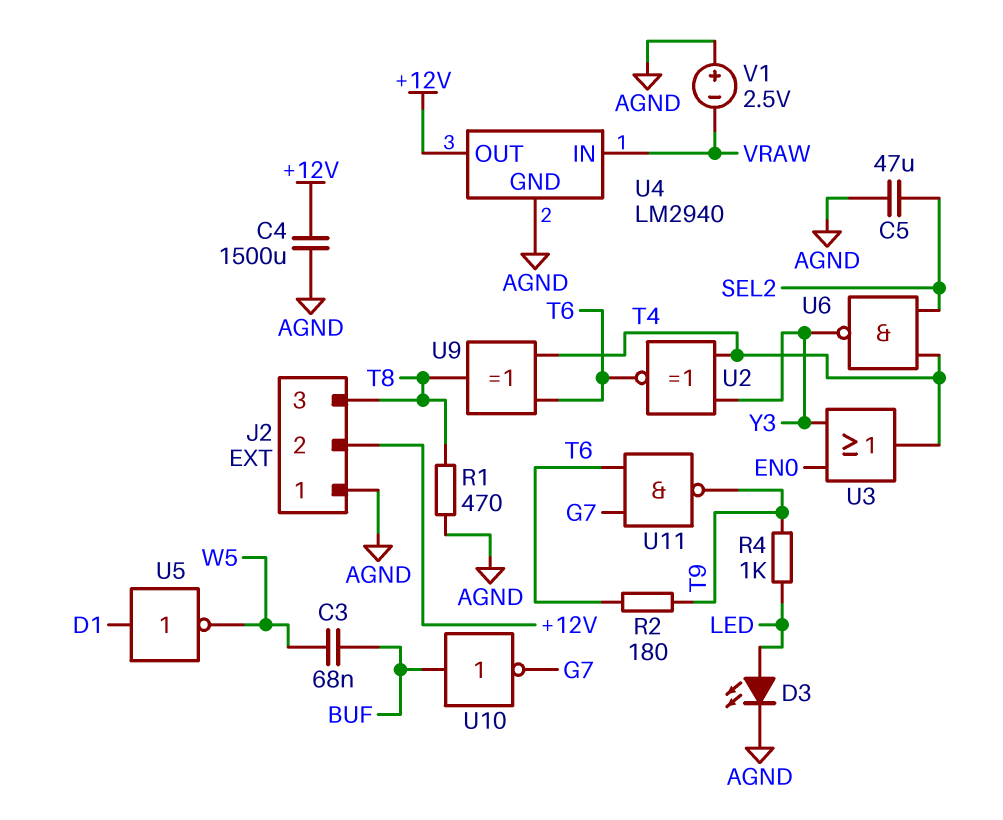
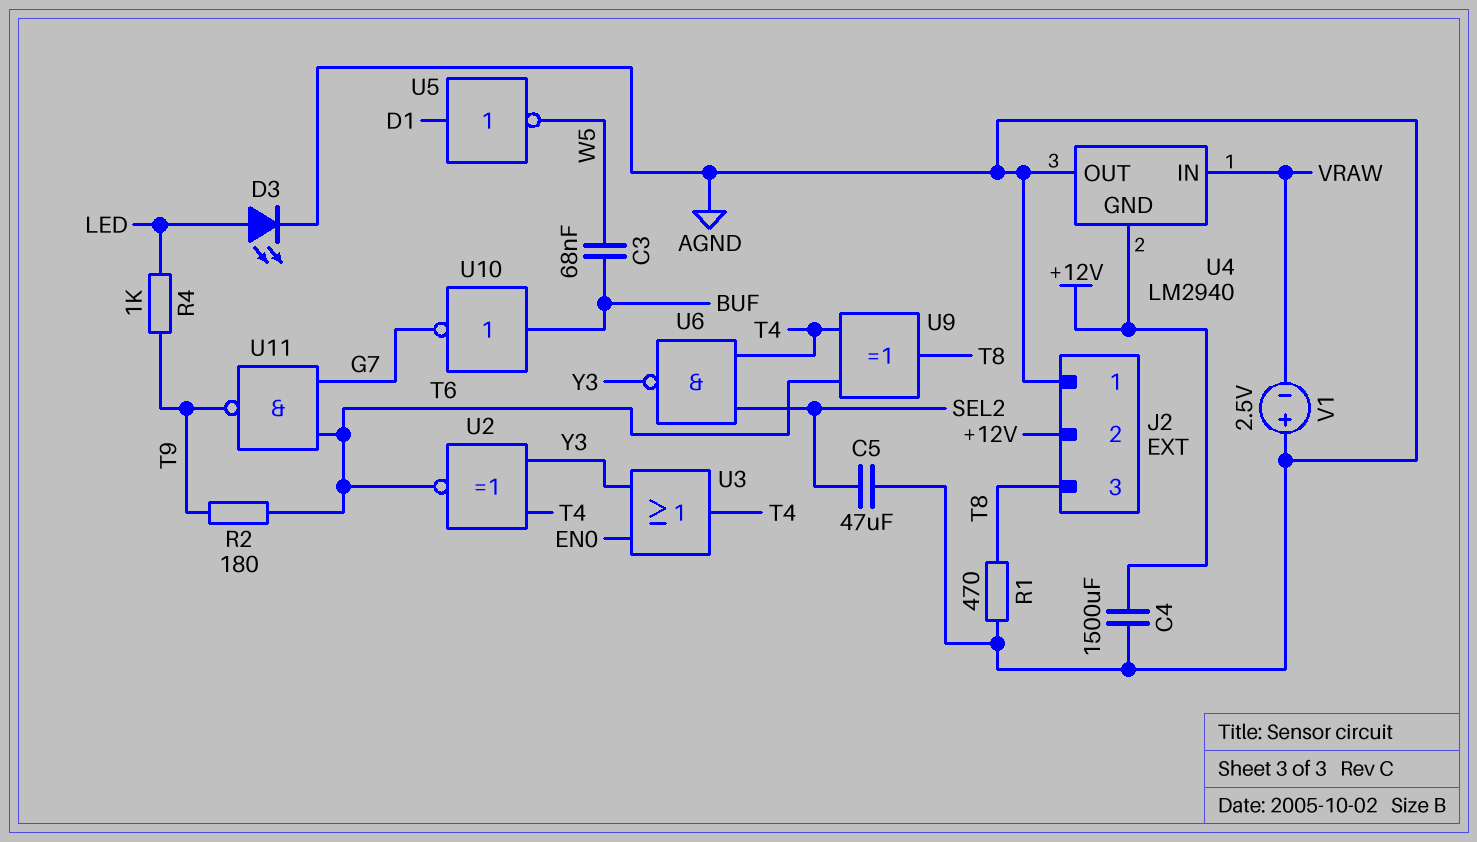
U4 pin GND: AGND -> +12V
U4 pin OUT: +12V -> AGND

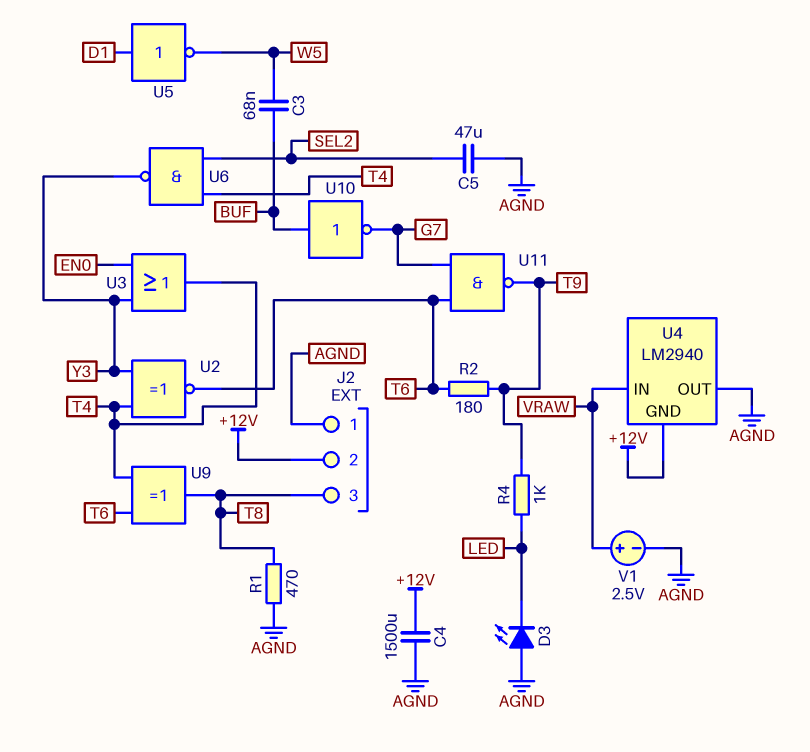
D3: LED (A LED, K AGND) -> LED (A AGND, K LED)
V1: 2.5V (plus AGND, minus VRAW) -> 2.5V (plus VRAW, minus AGND)

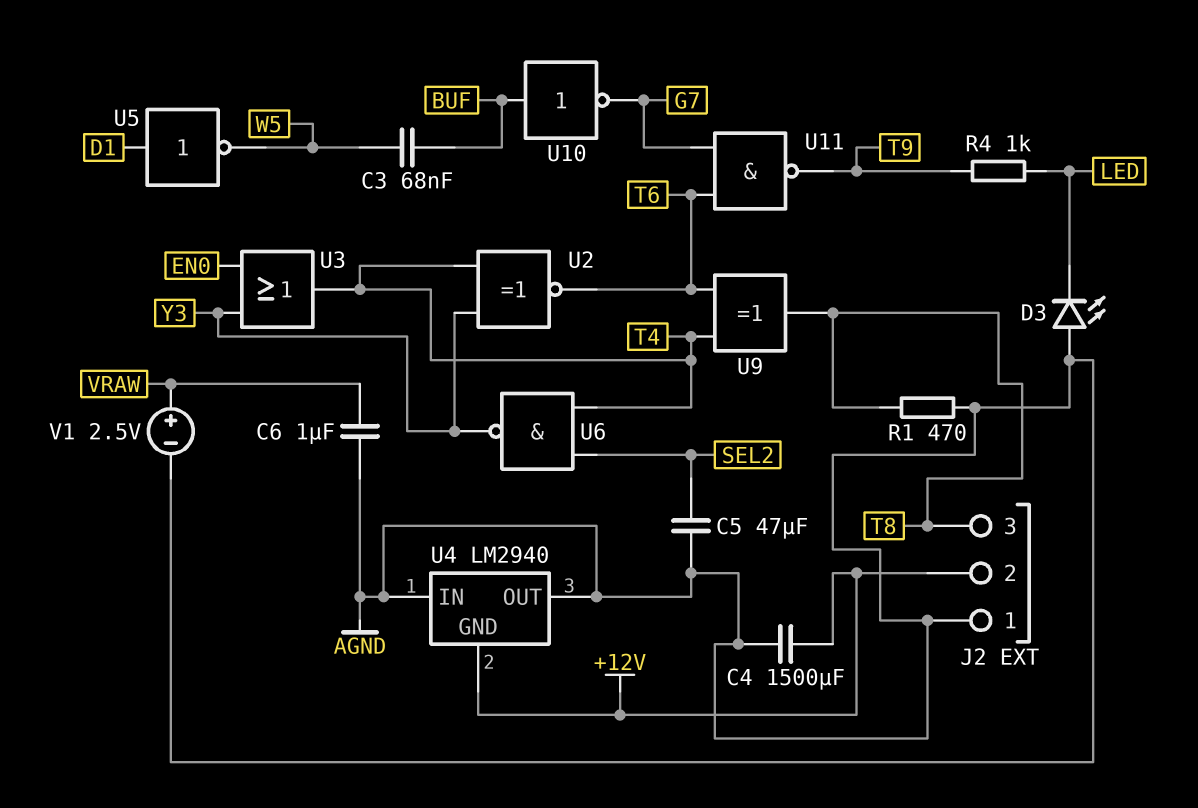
C6: none -> 1uF (AGND, VRAW)
R2: 180 (T6, T9) -> none
U4 pin IN: VRAW -> AGND

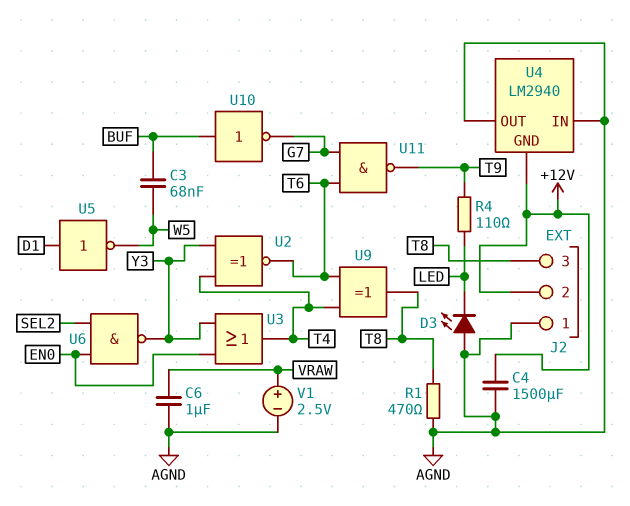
C5: 47uF (AGND, SEL2) -> none
R4: 1k (LED, T9) -> 110 (LED, T9)
U6: NAND (in SEL2, in T4, out Y3) -> NAND (in EN0, in SEL2, out Y3)

